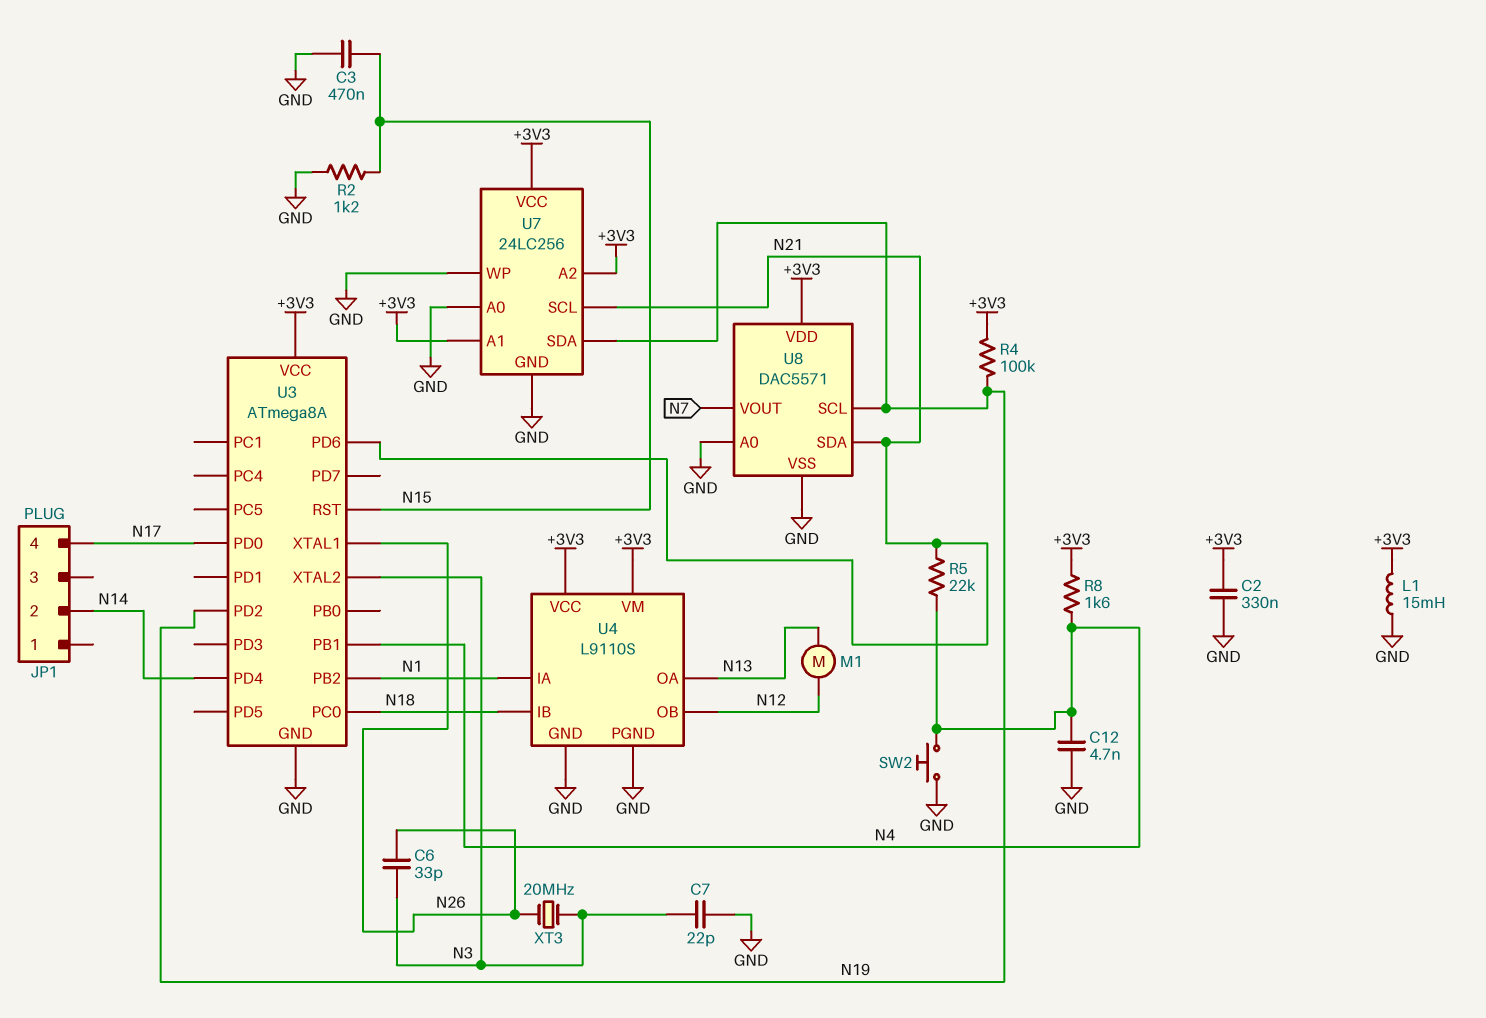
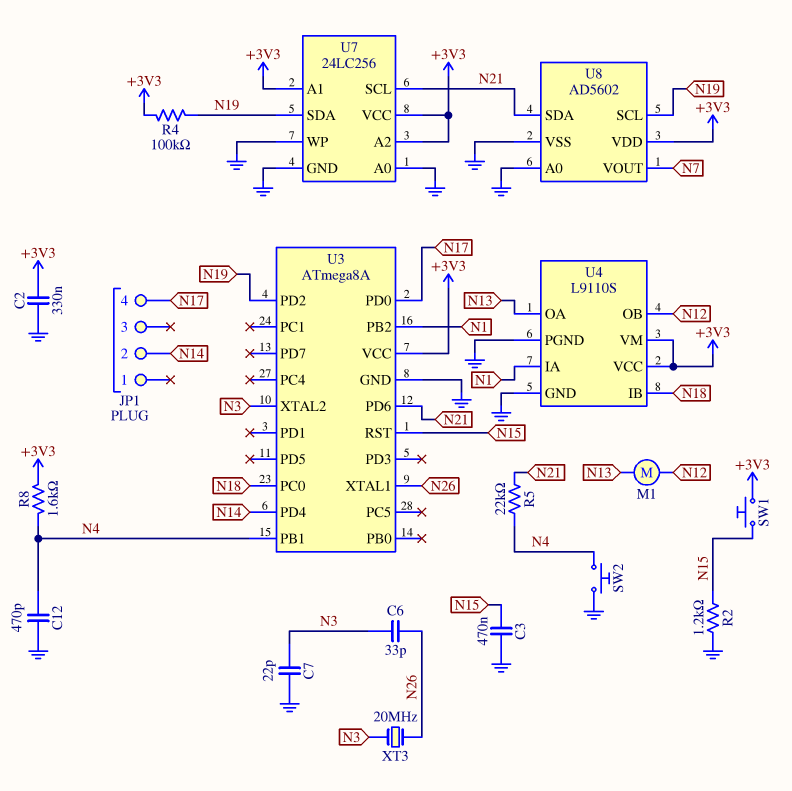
C12: 4.7nF (GND, N4) -> 470pF (GND, N4)
L1: 15mH (+3V3, GND) -> none
SW1: none -> button (+3V3, N15)
U8: DAC5571 -> AD5602

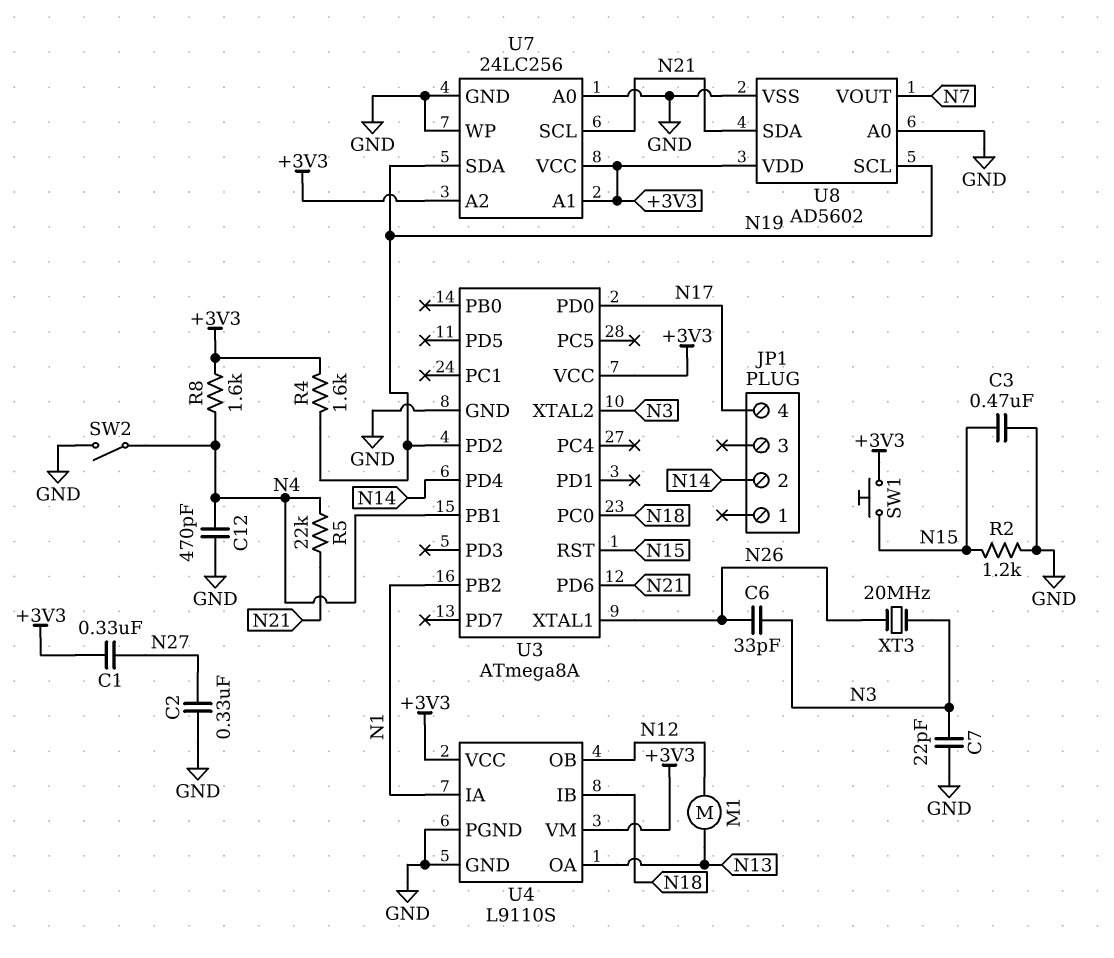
C1: none -> 330nF (+3V3, N27)
C2: 330nF (+3V3, GND) -> 330nF (GND, N27)
R4: 100k (+3V3, N19) -> 1.6k (+3V3, N19)
SW2: button (GND, N4) -> switch (GND, N4)

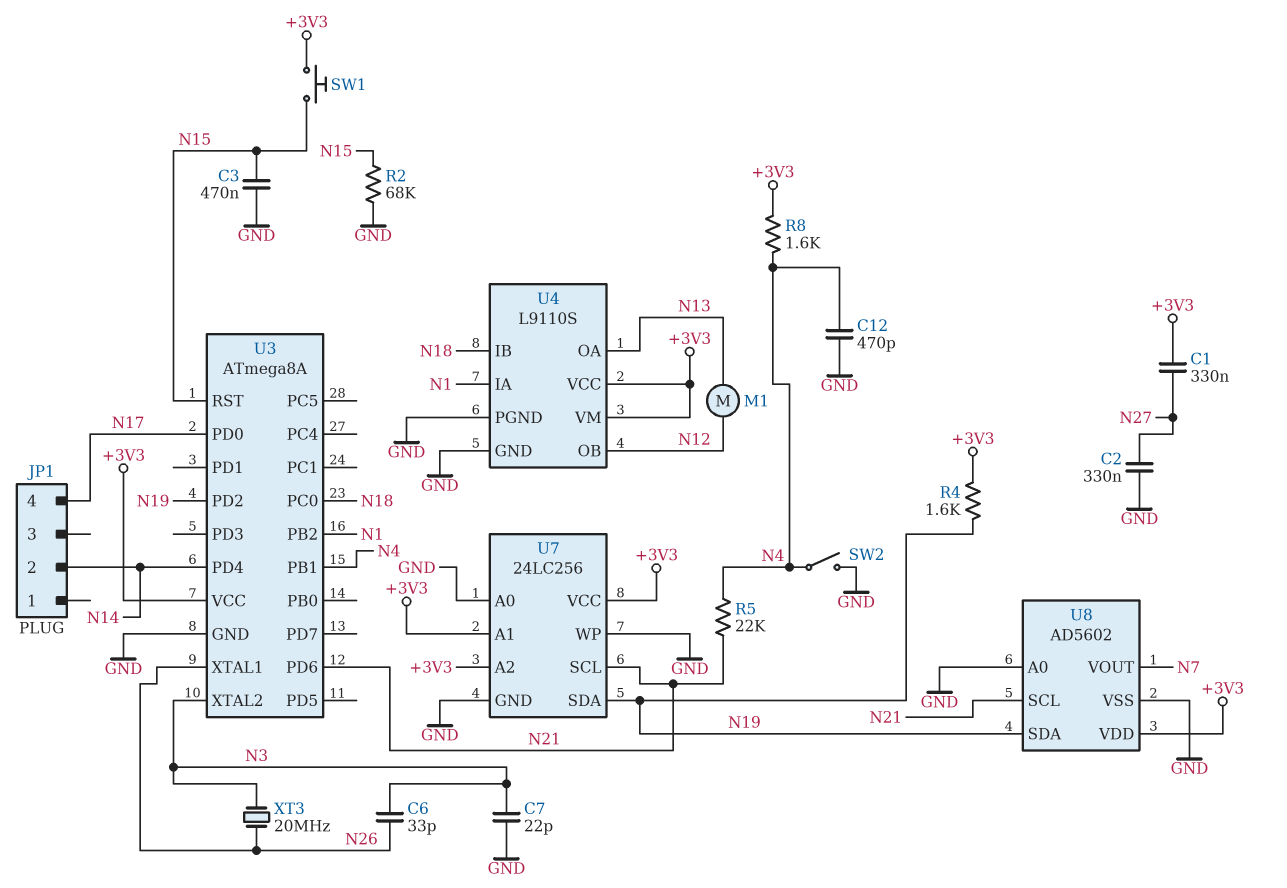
R2: 1.2k (GND, N15) -> 68k (GND, N15)
U8 pin SCL: N19 -> N21
U8 pin SDA: N21 -> N19

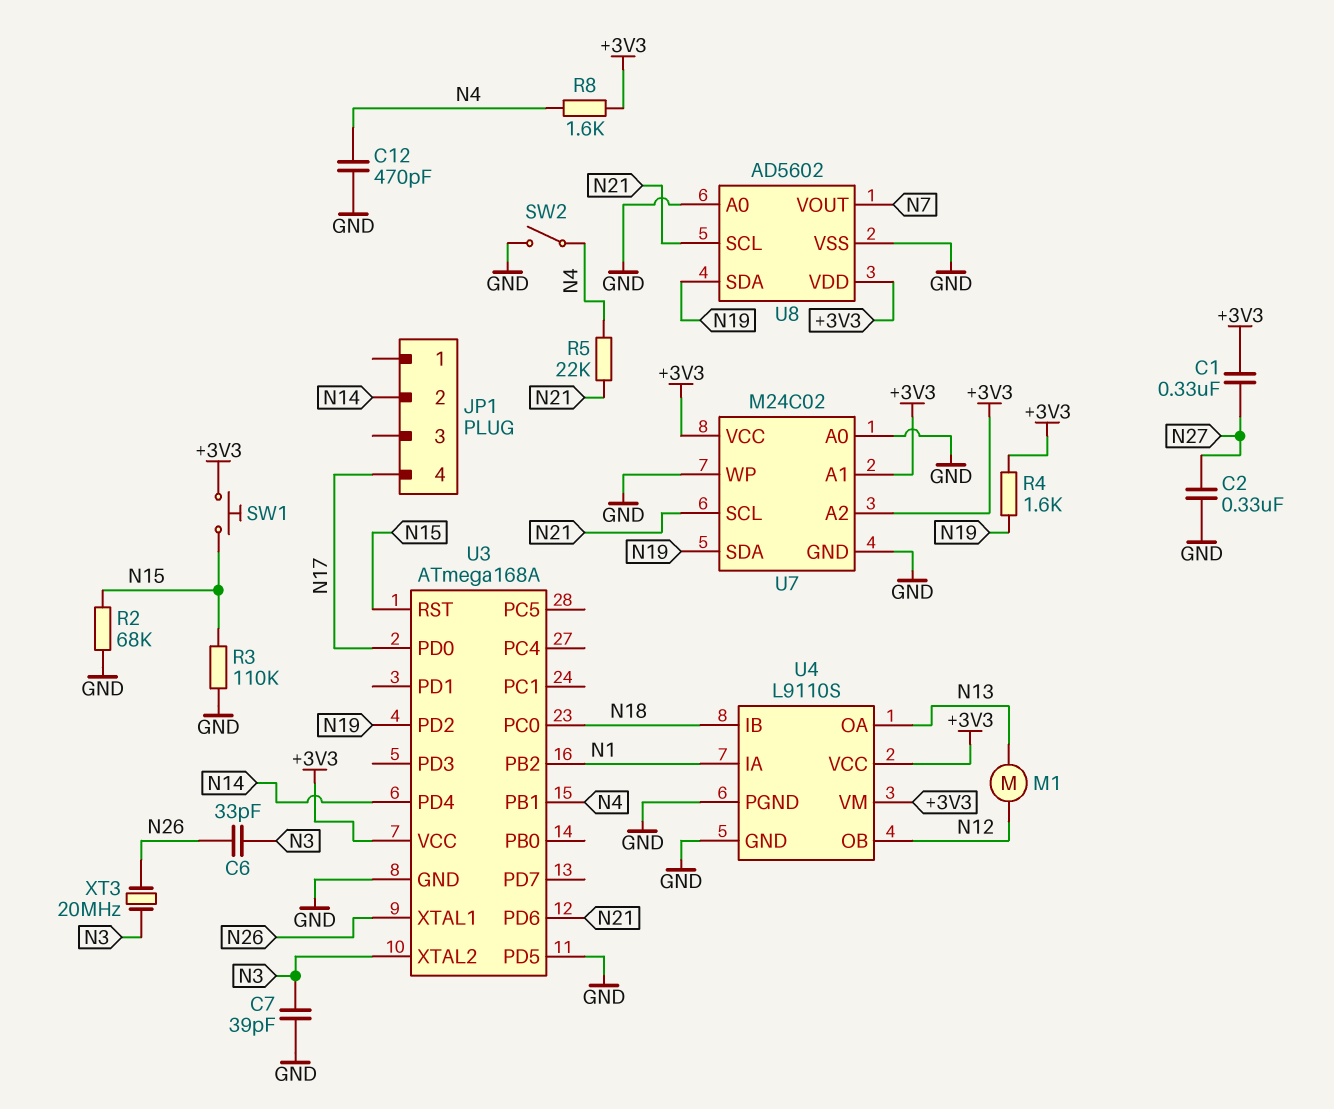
C3: 470nF (GND, N15) -> none
C7: 22pF (GND, N3) -> 39pF (GND, N3)
R3: none -> 110k (GND, N15)
U3: ATmega8A -> ATmega168A
U3 pin PD5: none -> GND
U7: 24LC256 -> M24C02

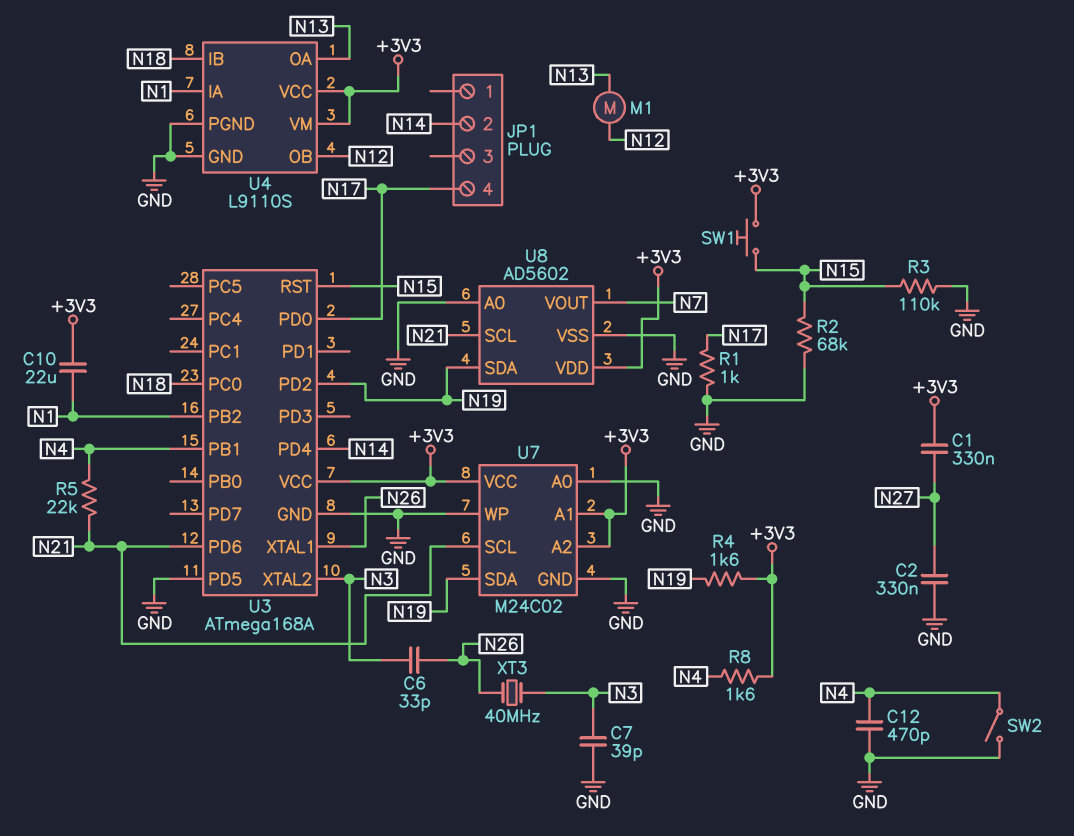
C10: none -> 22uF (+3V3, N1)
R1: none -> 1k (GND, N17)
XT3: 20MHz (N3, N26) -> 40MHz (N3, N26)

